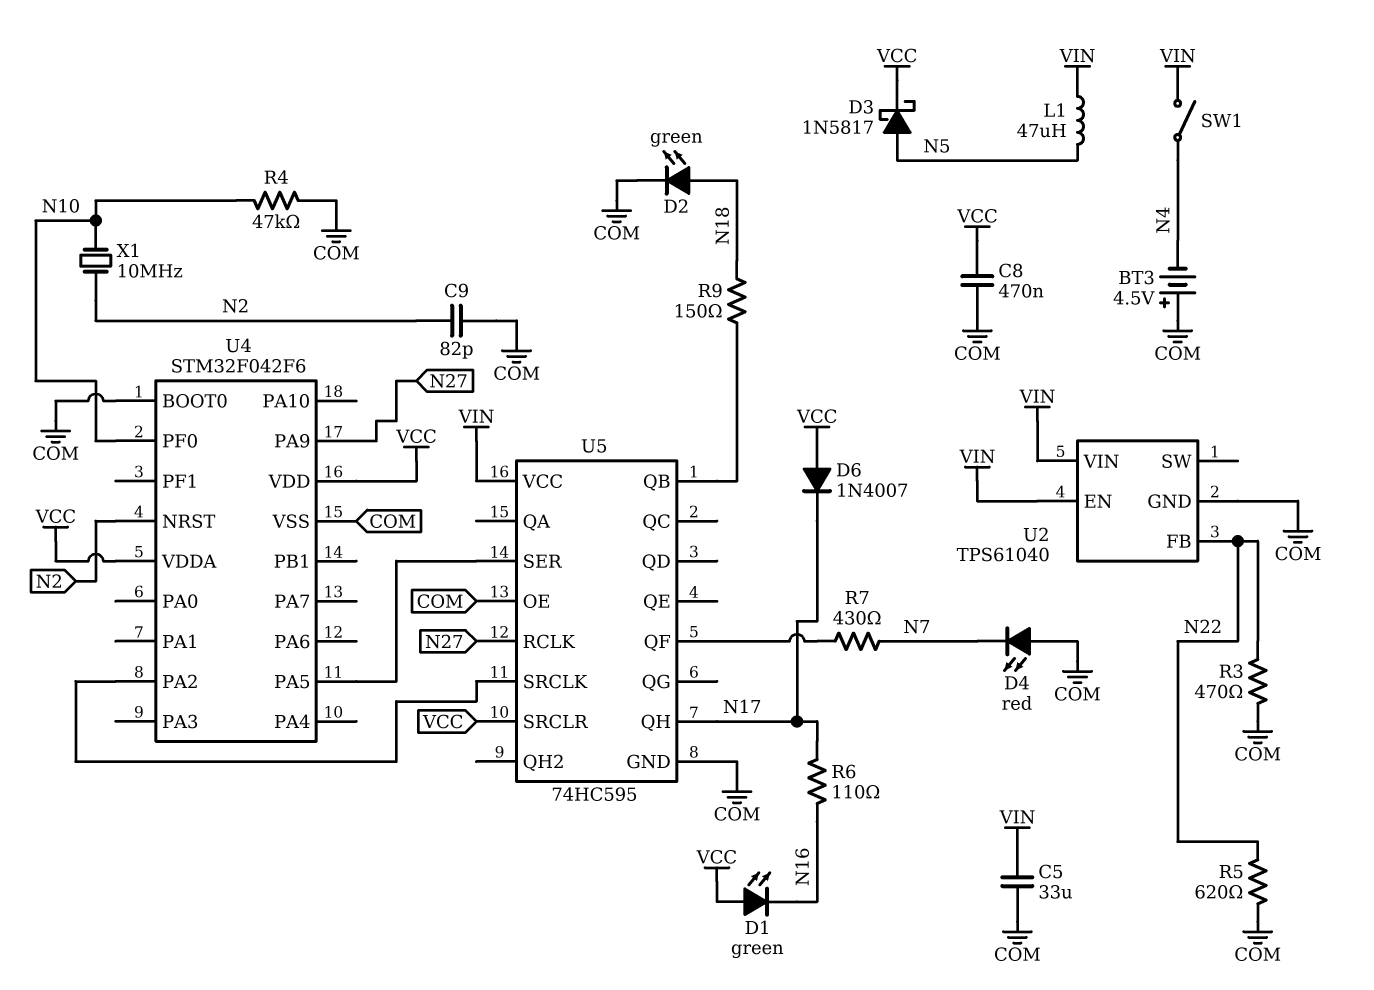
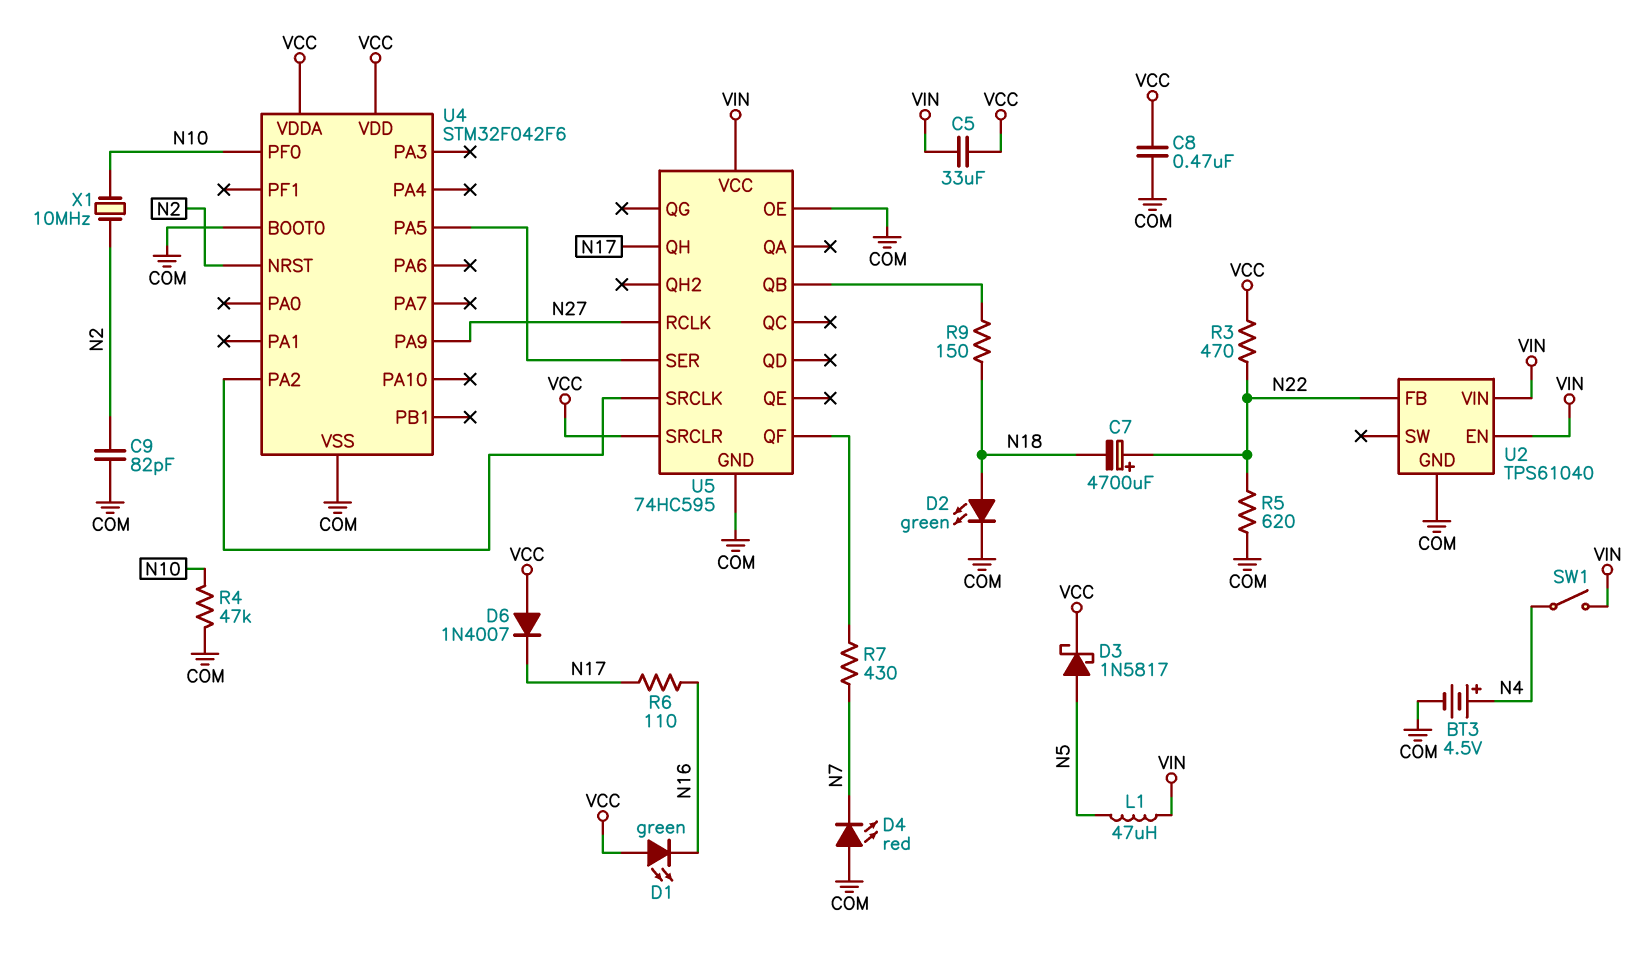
BT3: 4.5V (plus COM, minus N4) -> 4.5V (plus N4, minus COM)
C5: 33uF (COM, VIN) -> 33uF (VCC, VIN)
C7: none -> 4700uF (plus N22, minus N18)
R3: 470 (COM, N22) -> 470 (N22, VCC)

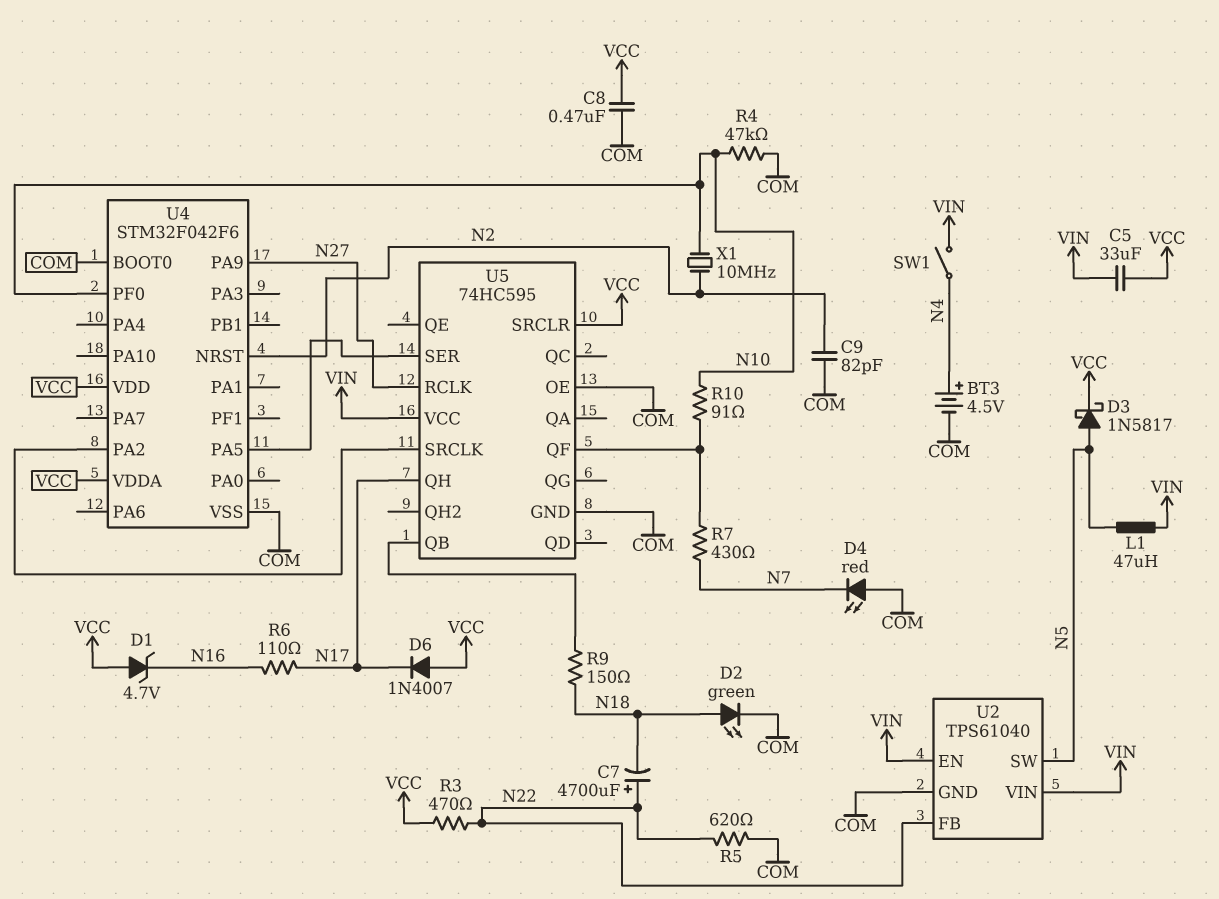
D1: LED green (A VCC, K N16) -> zener 4.7V (A VCC, K N16)
R10: none -> 91 (N10, U5/QF)
U2 pin SW: none -> N5

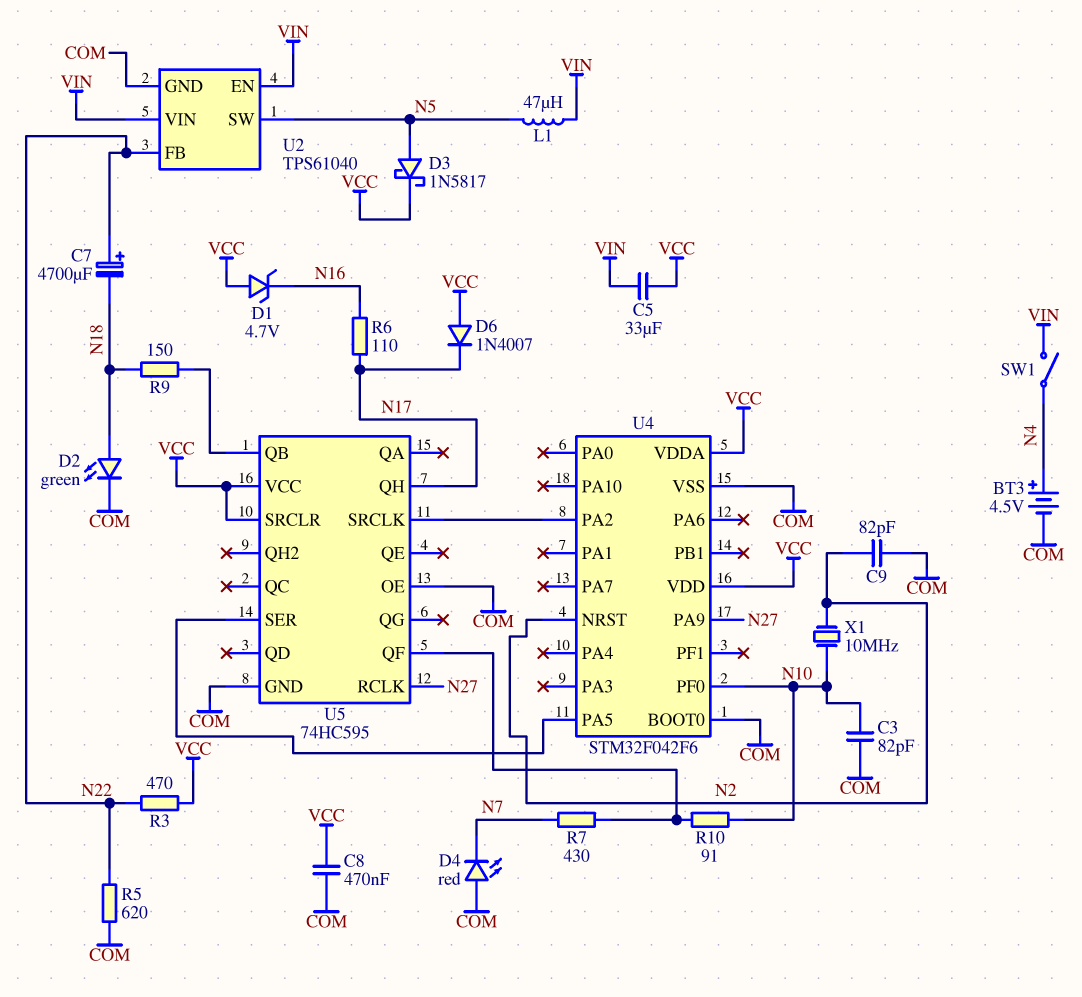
C3: none -> 82pF (COM, N10)
R4: 47k (COM, N10) -> none
U5 pin VCC: VIN -> VCC

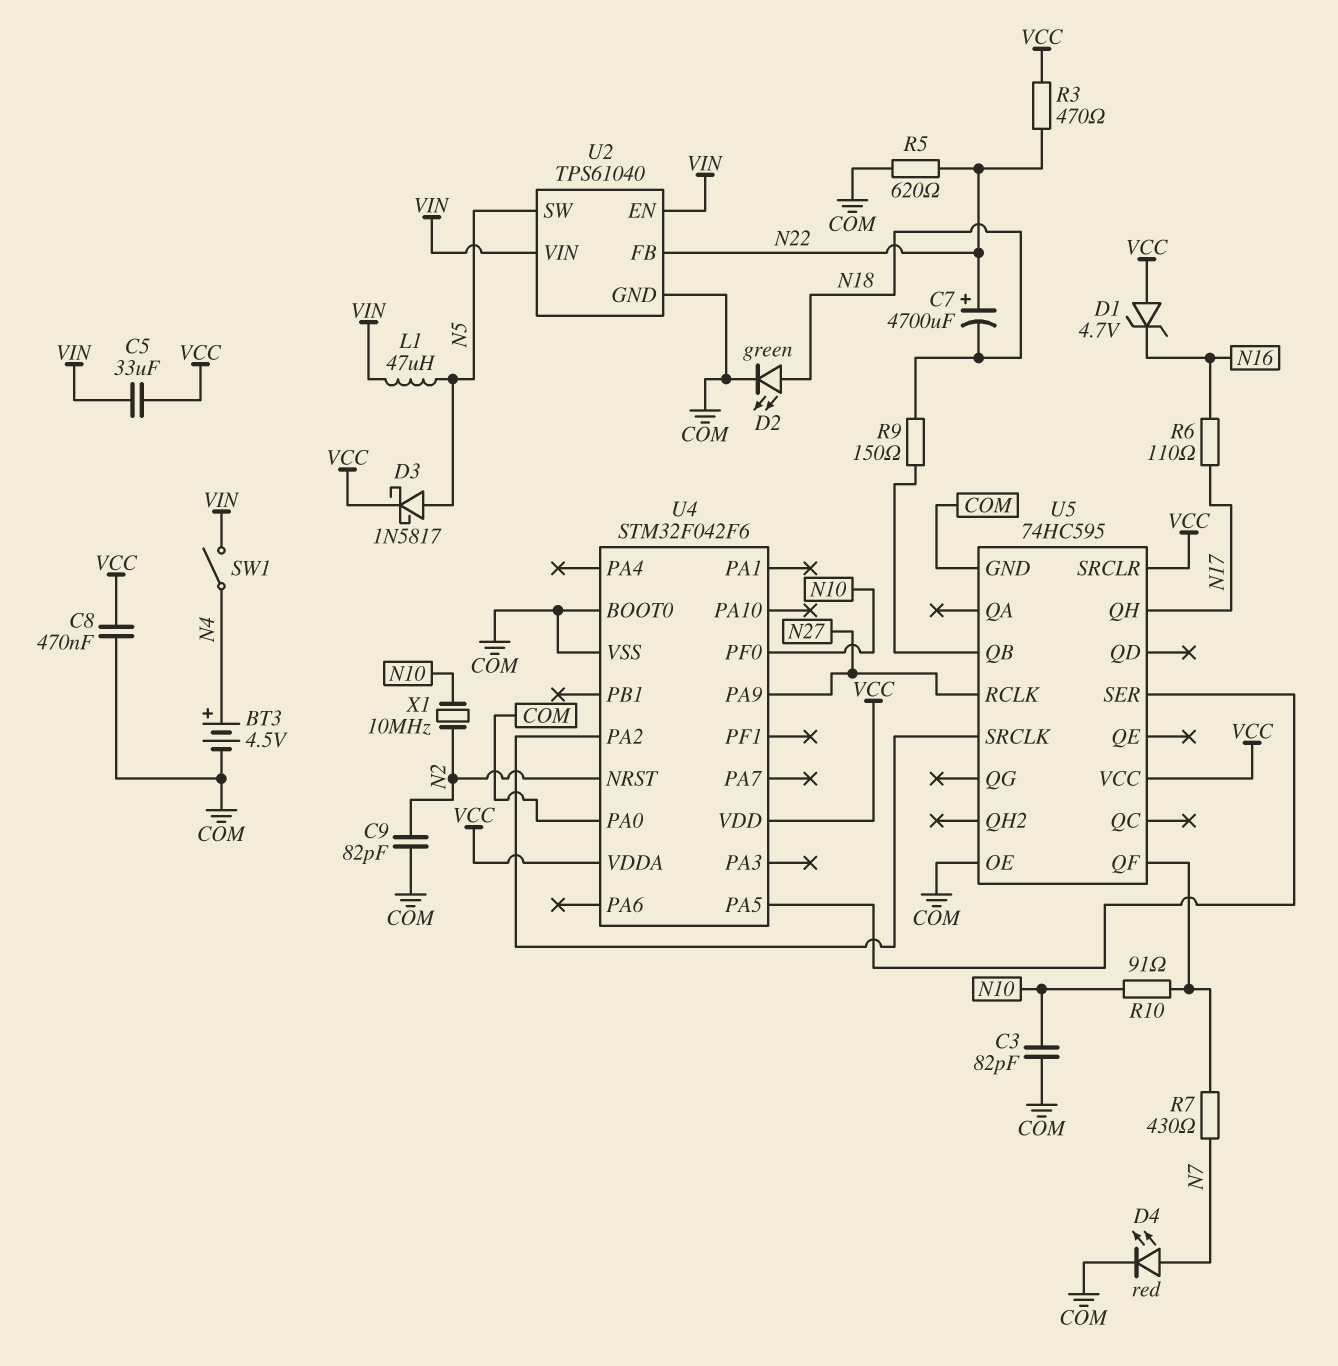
D4: LED red (A COM, K N7) -> LED red (A N7, K COM)
D6: diode 1N4007 (A VCC, K N17) -> none
U4 pin PA0: none -> COM

